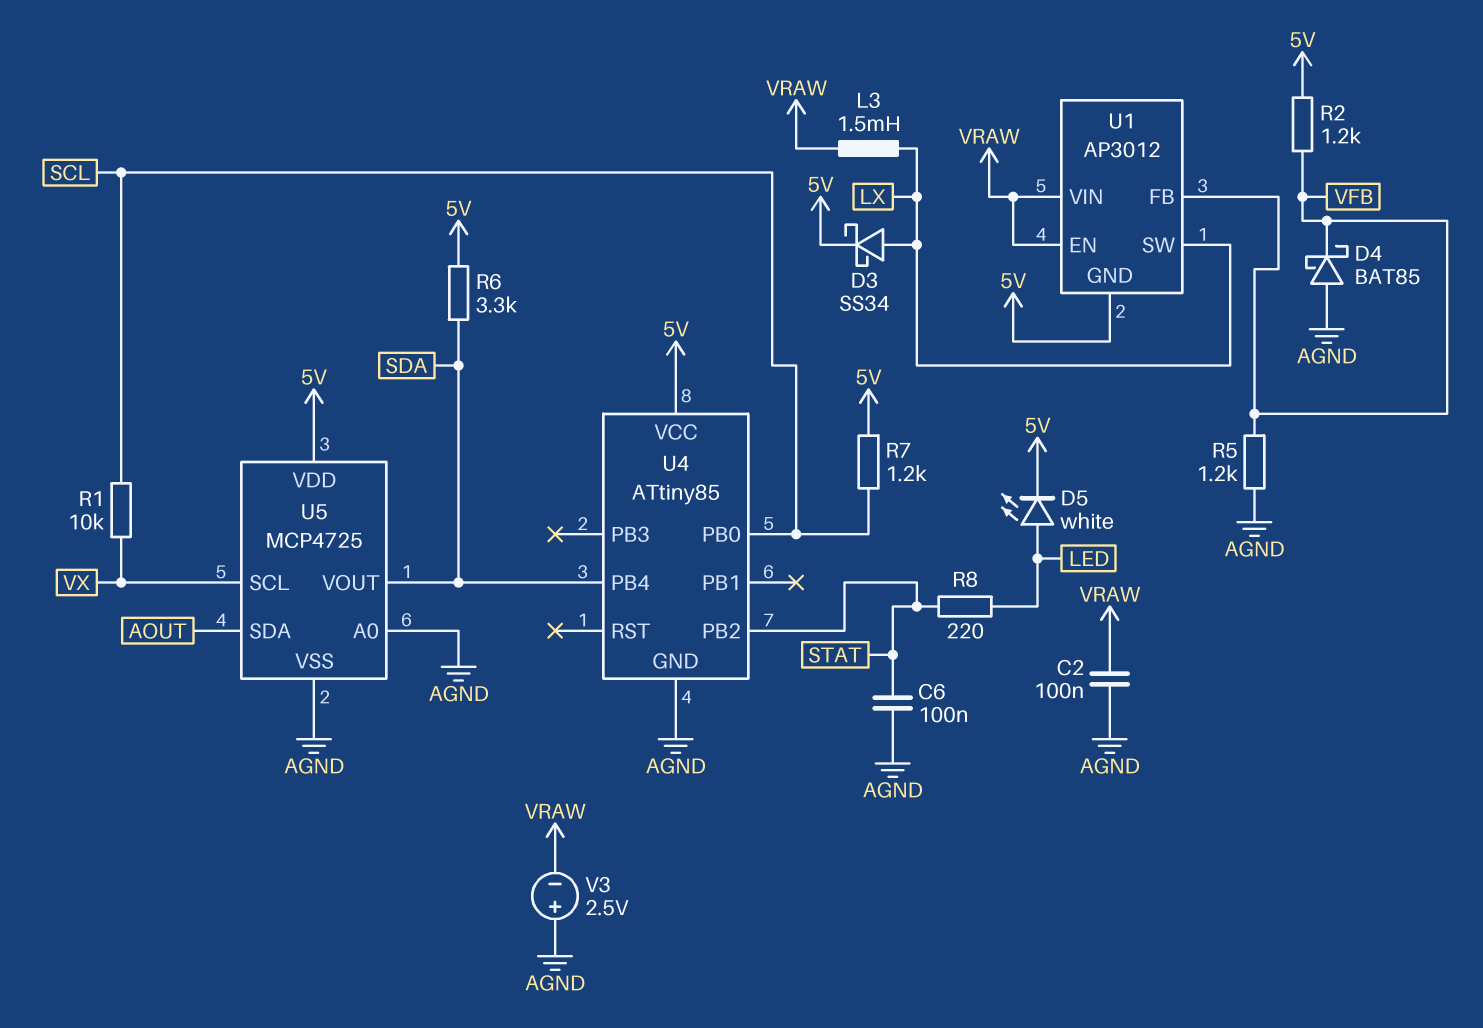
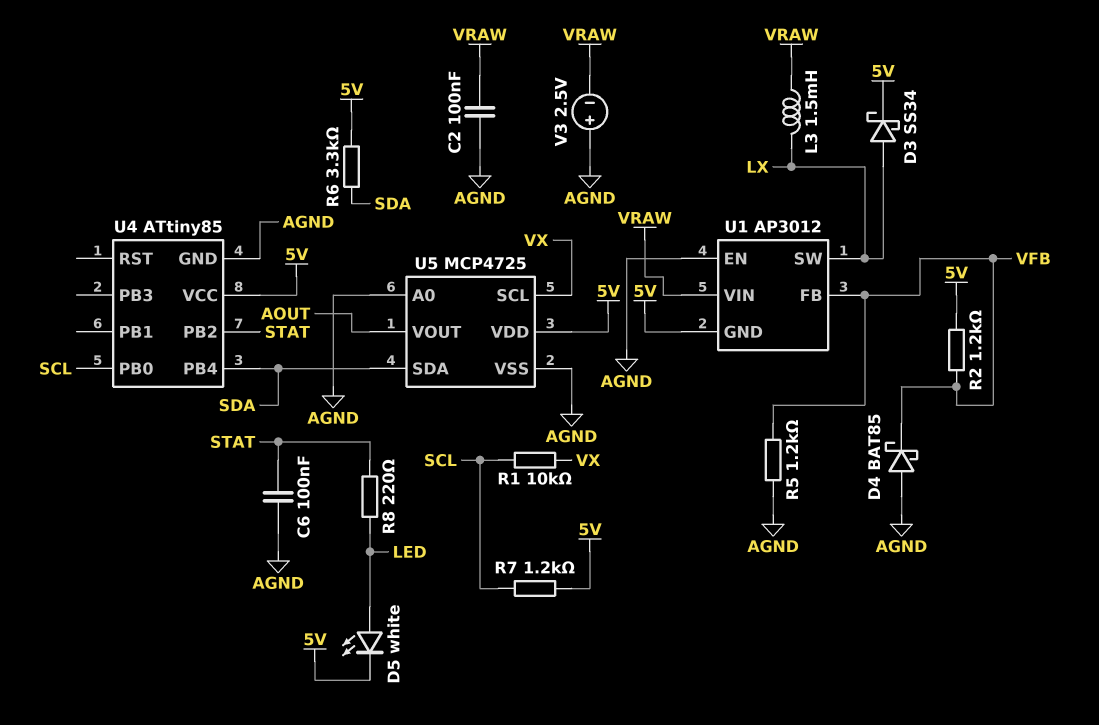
U1 pin EN: VRAW -> AGND
U5 pin SDA: AOUT -> SDA
U5 pin VOUT: SDA -> AOUT

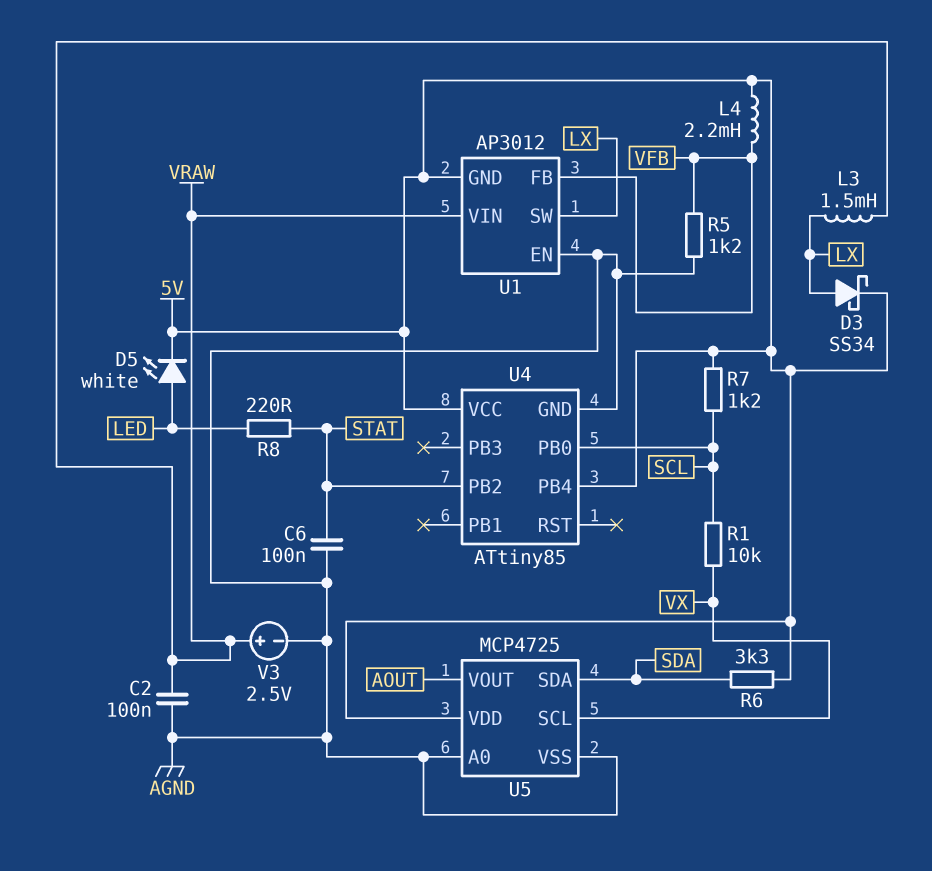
D4: schottky BAT85 (A AGND, K VFB) -> none
L4: none -> 2.2mH (5V, VFB)
R2: 1.2k (5V, VFB) -> none
U4 pin PB4: SDA -> 5V
V3: 2.5V (plus AGND, minus VRAW) -> 2.5V (plus VRAW, minus AGND)

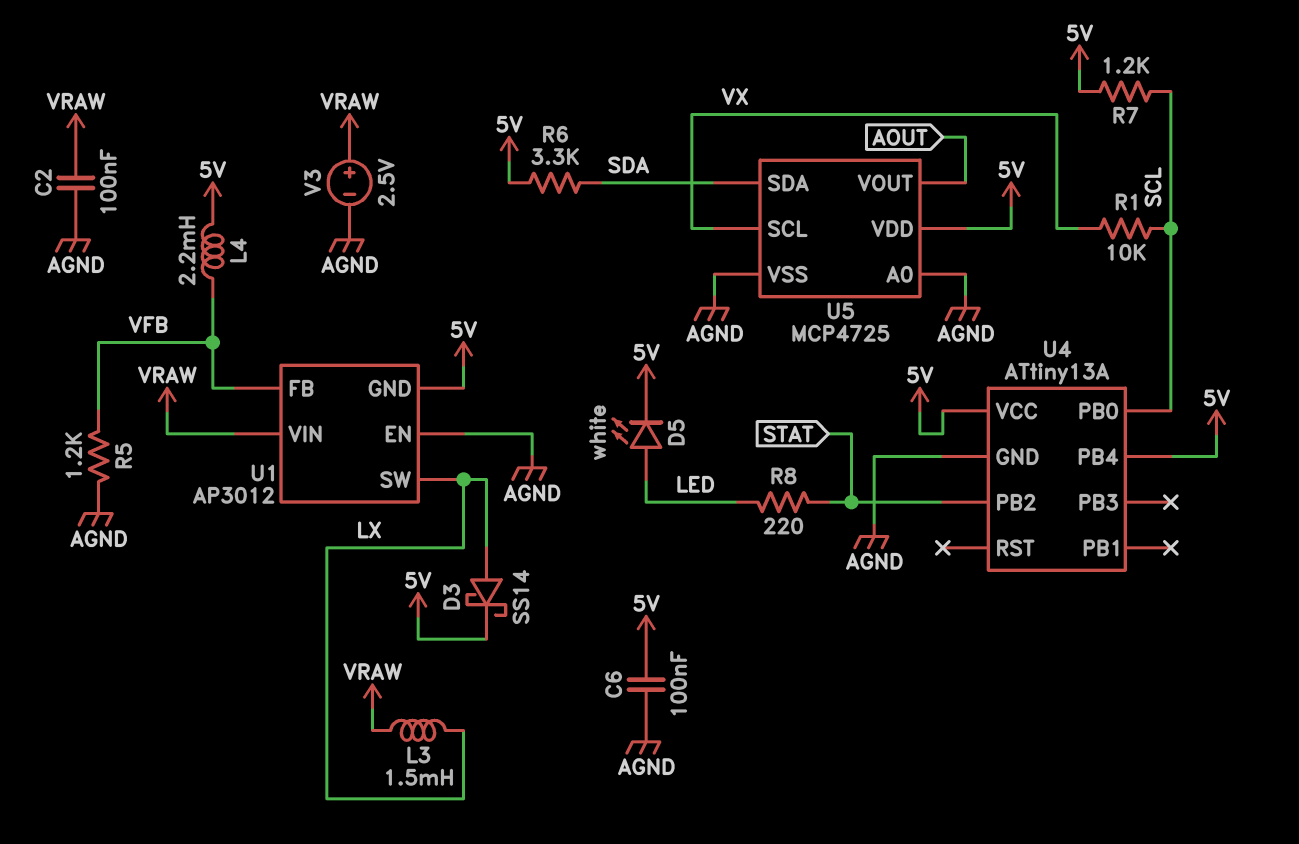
C6: 100nF (AGND, STAT) -> 100nF (5V, AGND)
D3: schottky SS34 (A LX, K 5V) -> schottky SS14 (A LX, K 5V)
U4: ATtiny85 -> ATtiny13A

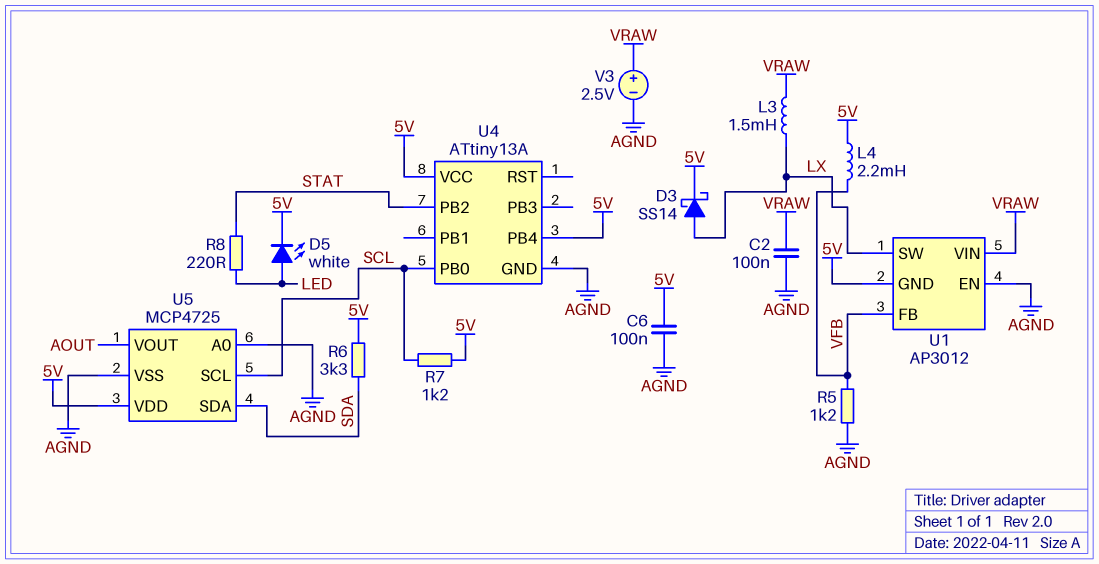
R1: 10k (SCL, VX) -> none
U5 pin SCL: VX -> SCL

